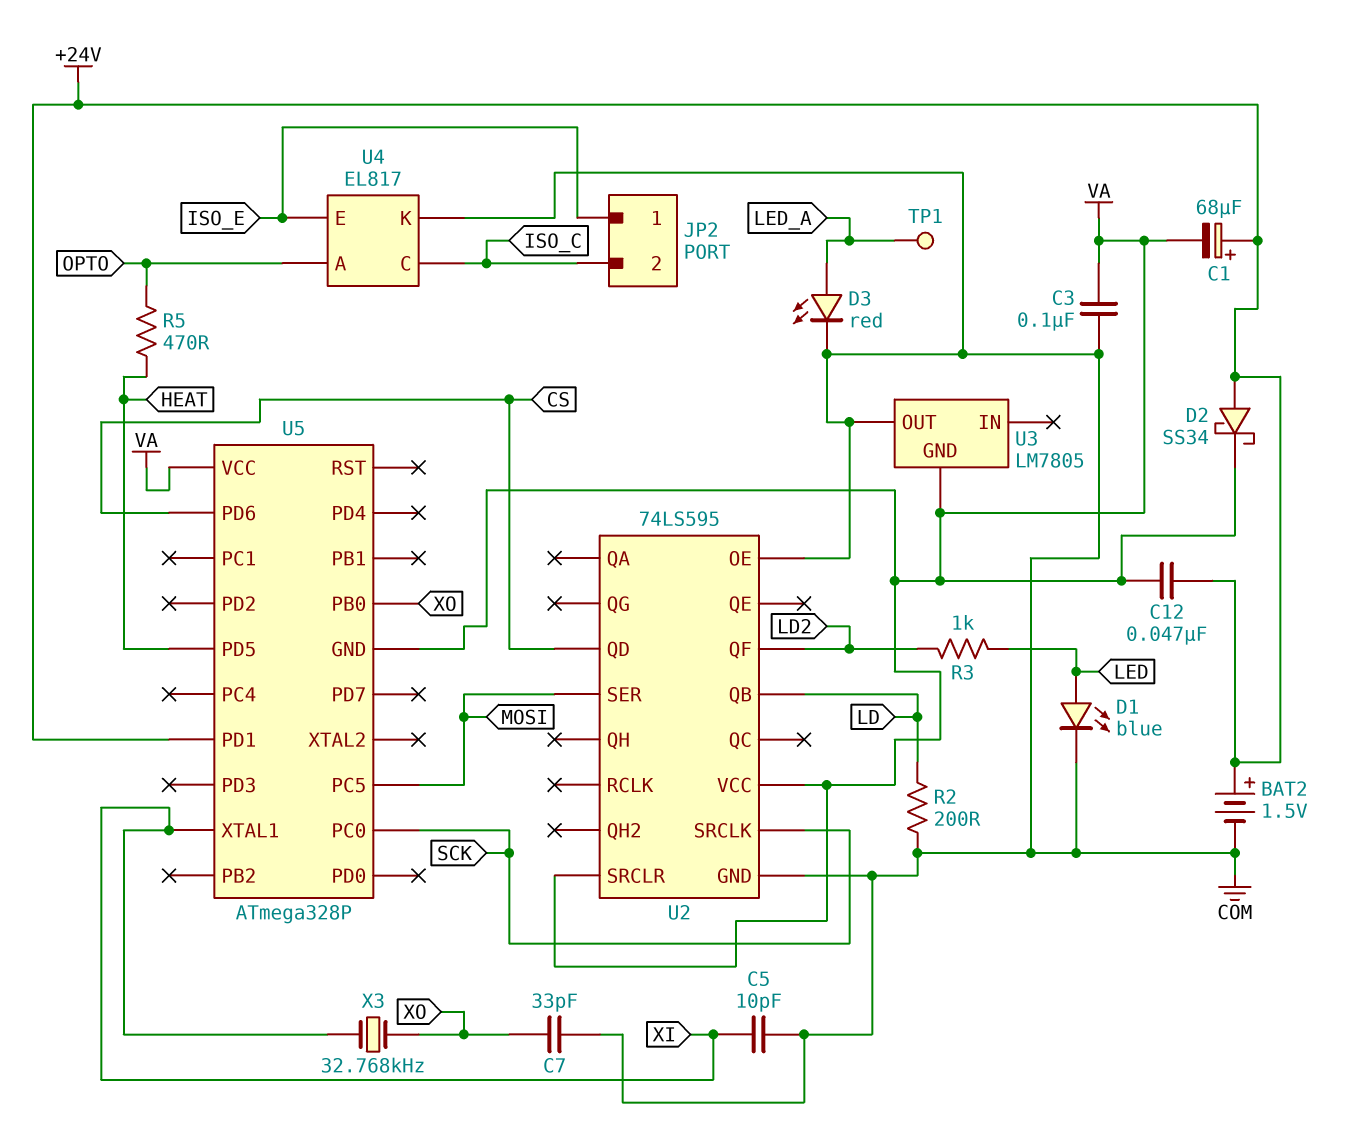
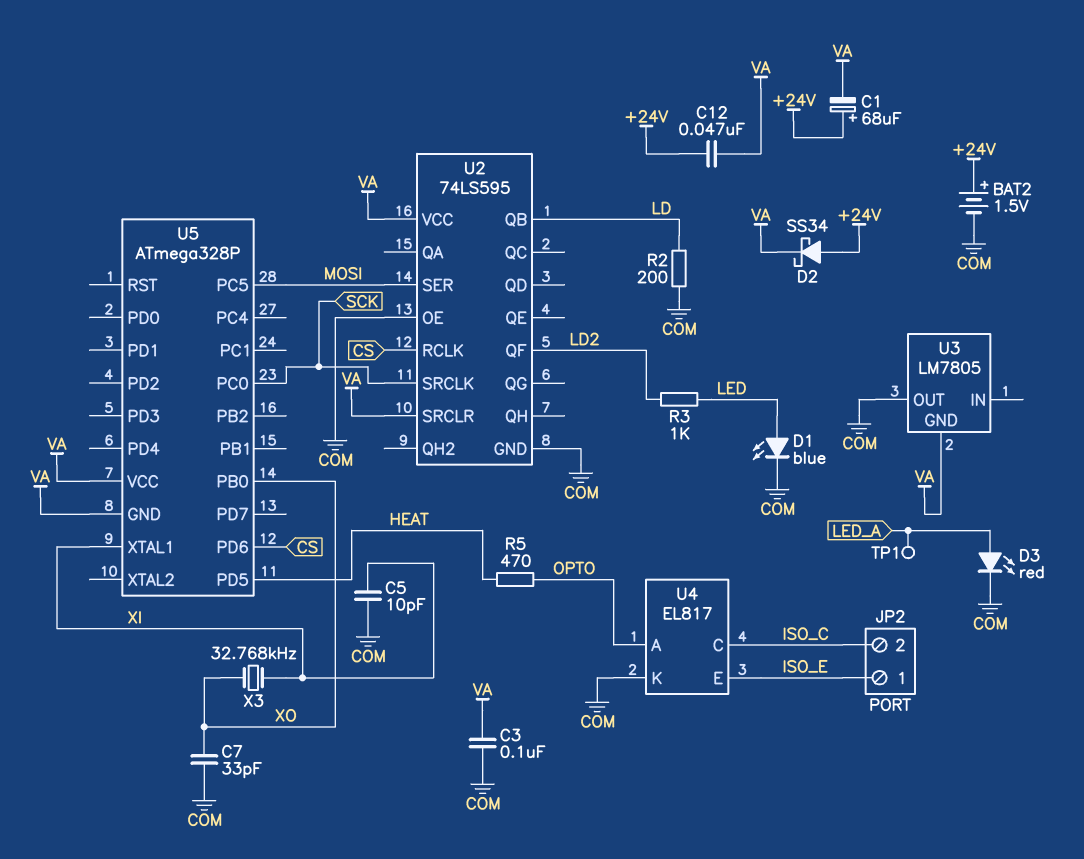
U2 pin QD: CS -> none
U2 pin RCLK: none -> CS
U5 pin PD1: +24V -> none

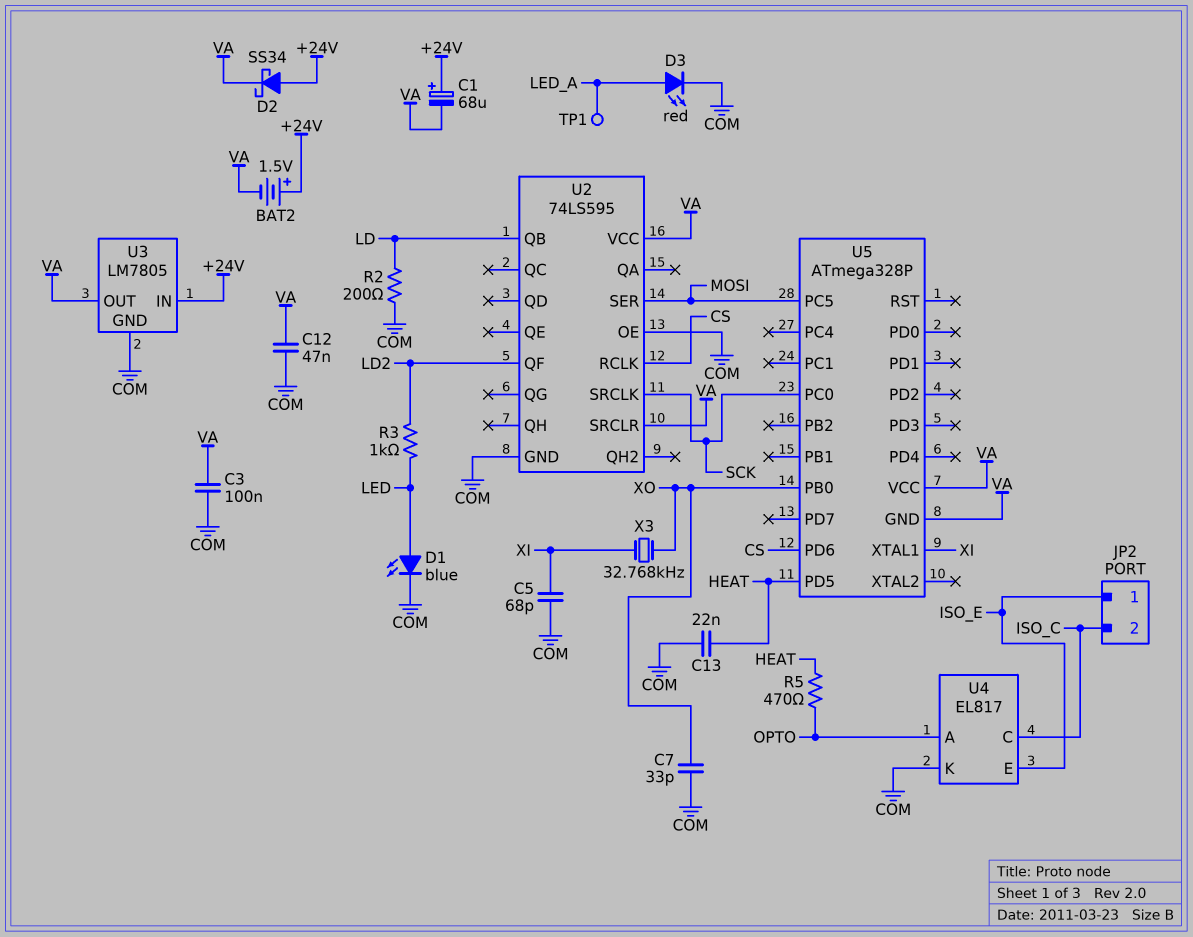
BAT2: 1.5V (plus +24V, minus COM) -> 1.5V (plus +24V, minus VA)
C5: 10pF (COM, XI) -> 68pF (COM, XI)
C12: 47nF (+24V, VA) -> 47nF (COM, VA)
C13: none -> 22nF (COM, HEAT)
U3 pin GND: VA -> COM
U3 pin IN: none -> +24V
U3 pin OUT: COM -> VA

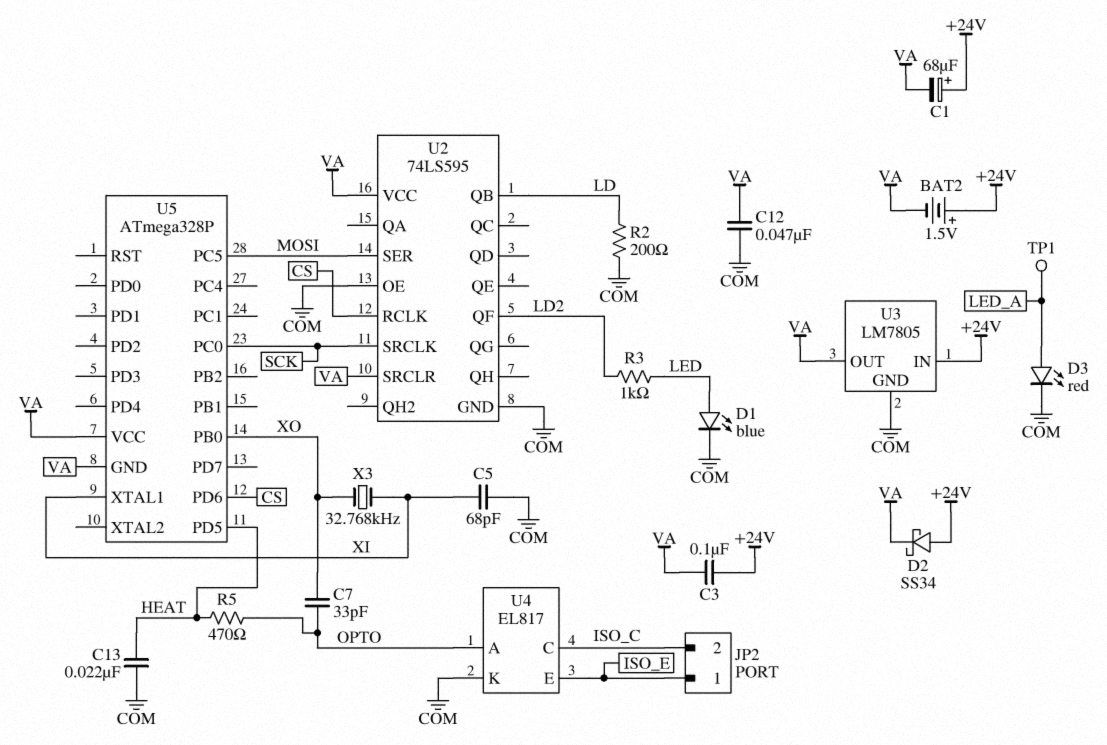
C3: 100nF (COM, VA) -> 100nF (+24V, VA)
C7: 33pF (COM, XO) -> 33pF (OPTO, XO)

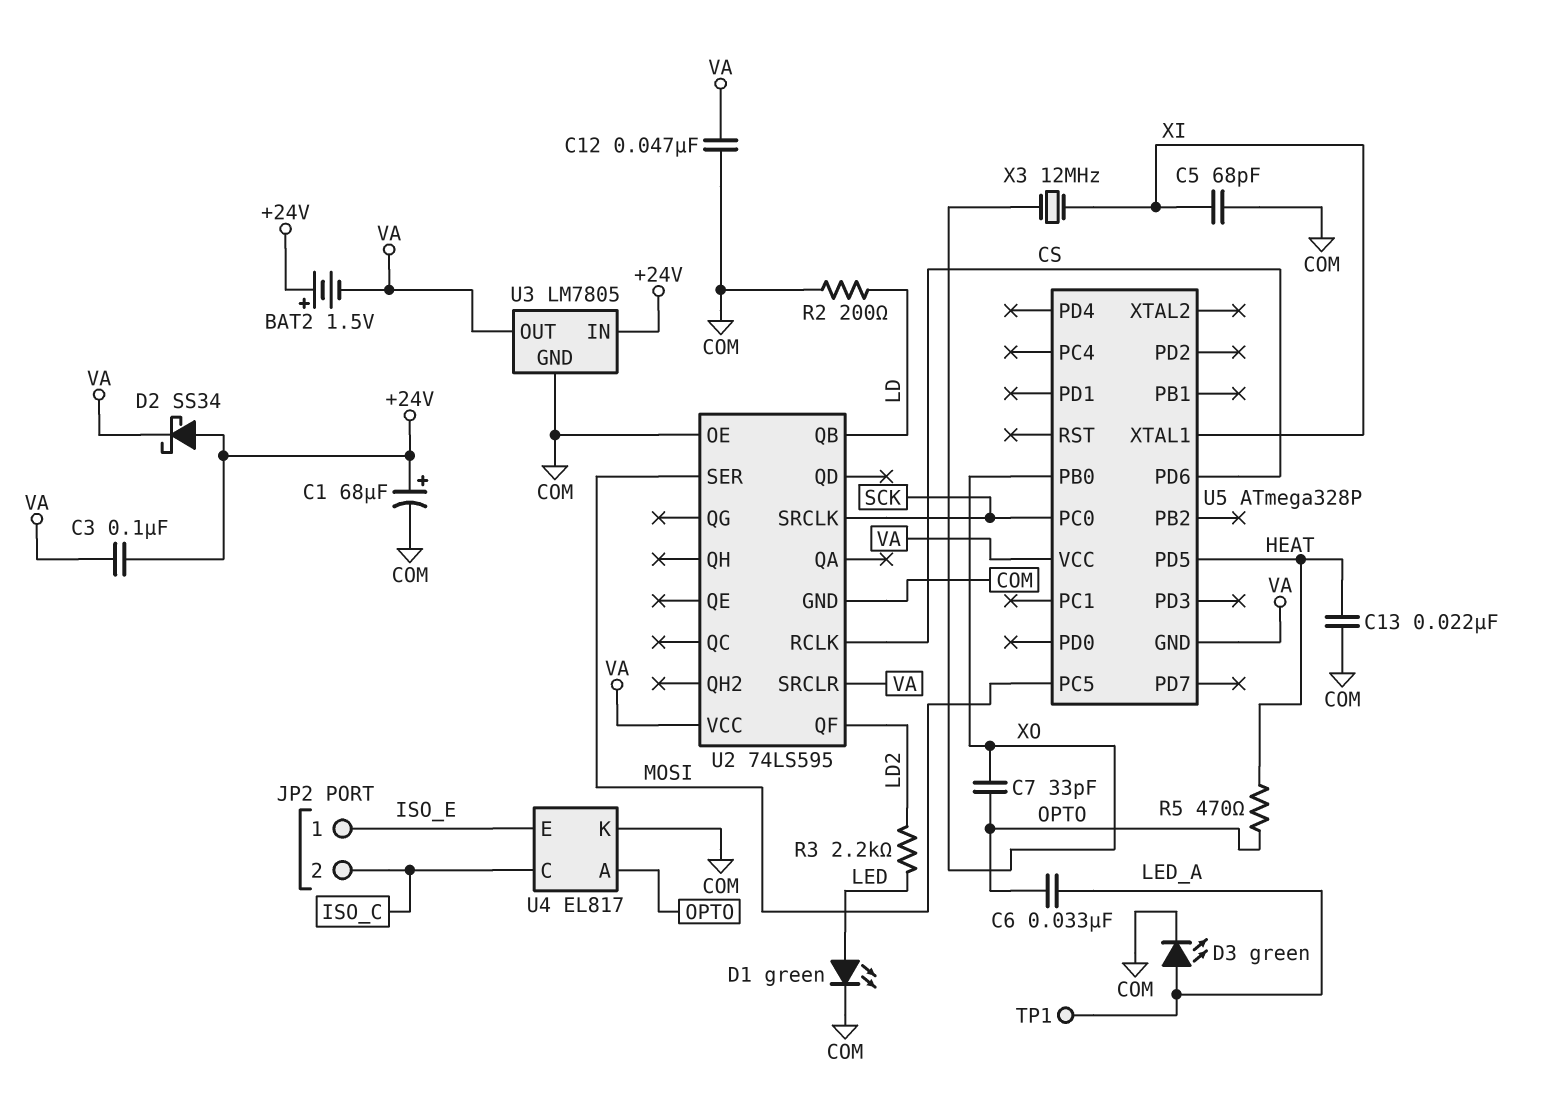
C1: 68uF (plus +24V, minus VA) -> 68uF (plus +24V, minus COM)
C6: none -> 33nF (LED_A, OPTO)
D1: LED blue (A LED, K COM) -> LED green (A LED, K COM)
D3: LED red (A LED_A, K COM) -> LED green (A LED_A, K COM)
R3: 1k (LD2, LED) -> 2.2k (LD2, LED)
X3: 32.768kHz (XI, XO) -> 12MHz (XI, XO)

